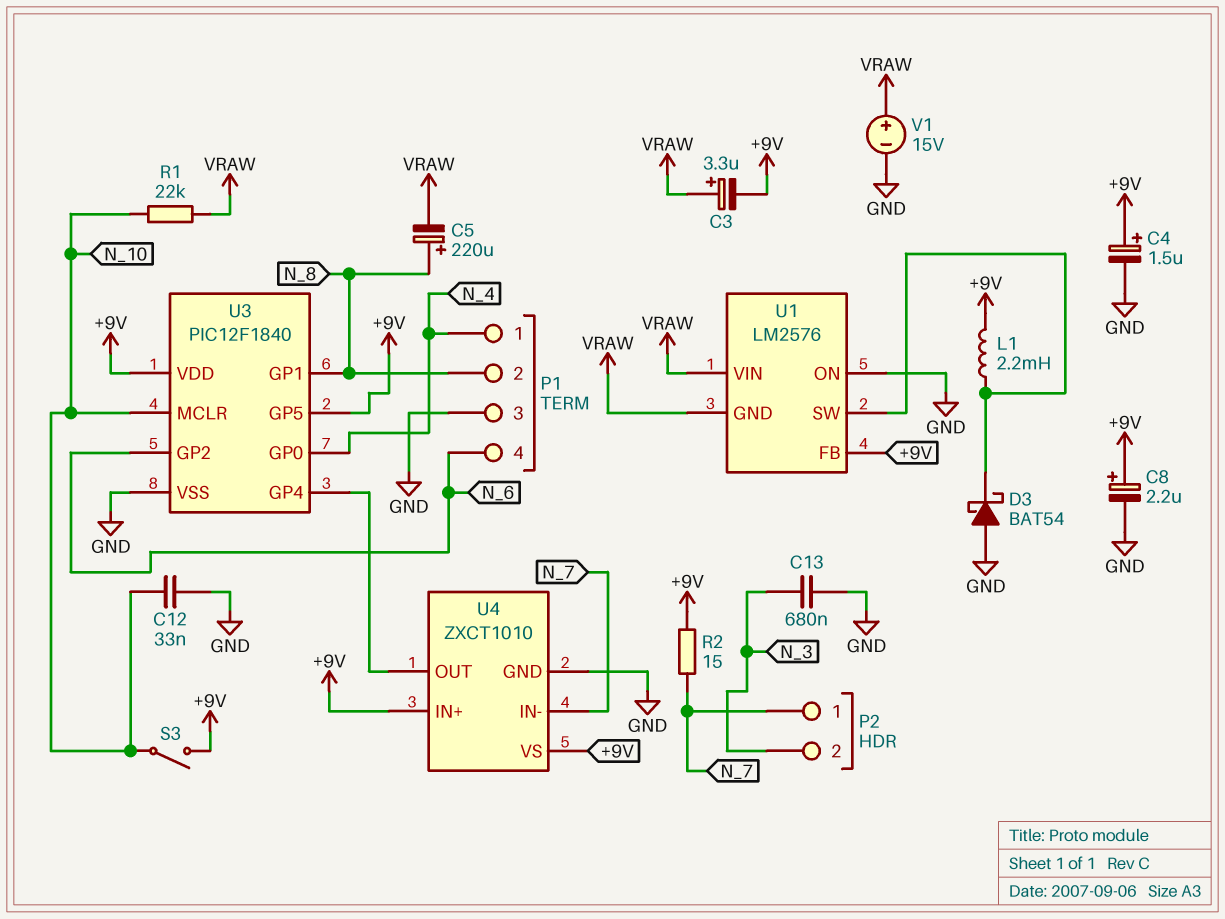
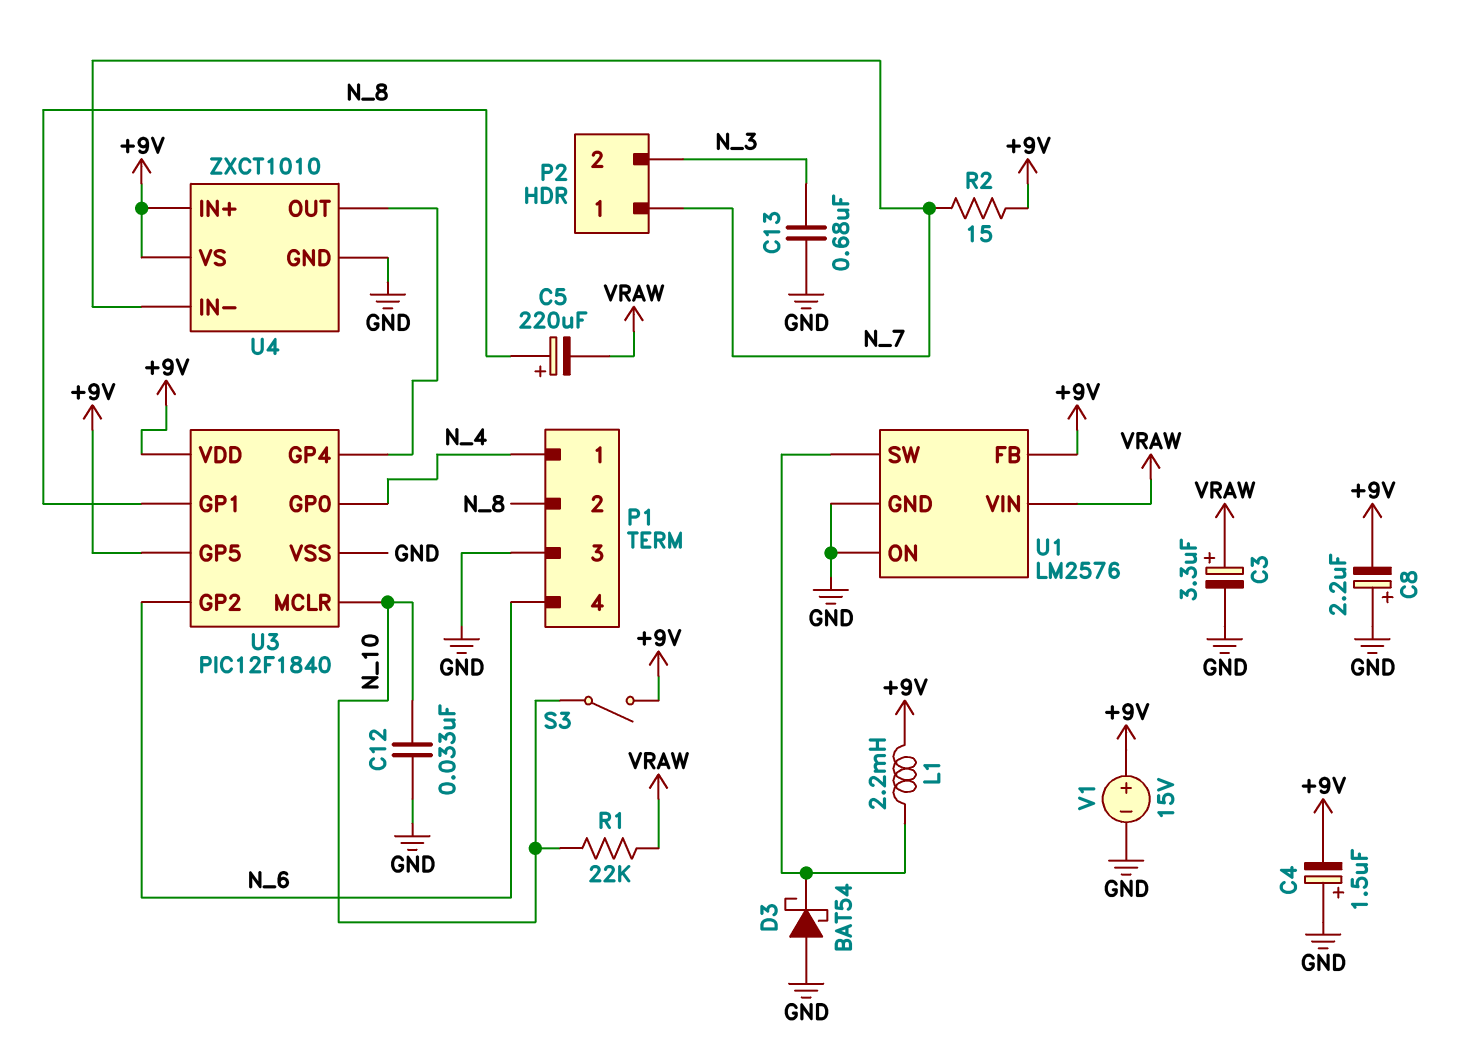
C3: 3.3uF (plus VRAW, minus +9V) -> 3.3uF (plus VRAW, minus GND)
C4: 1.5uF (plus +9V, minus GND) -> 1.5uF (plus GND, minus +9V)
C8: 2.2uF (plus +9V, minus GND) -> 2.2uF (plus GND, minus +9V)
U1 pin GND: VRAW -> GND
V1: 15V (plus VRAW, minus GND) -> 15V (plus +9V, minus GND)

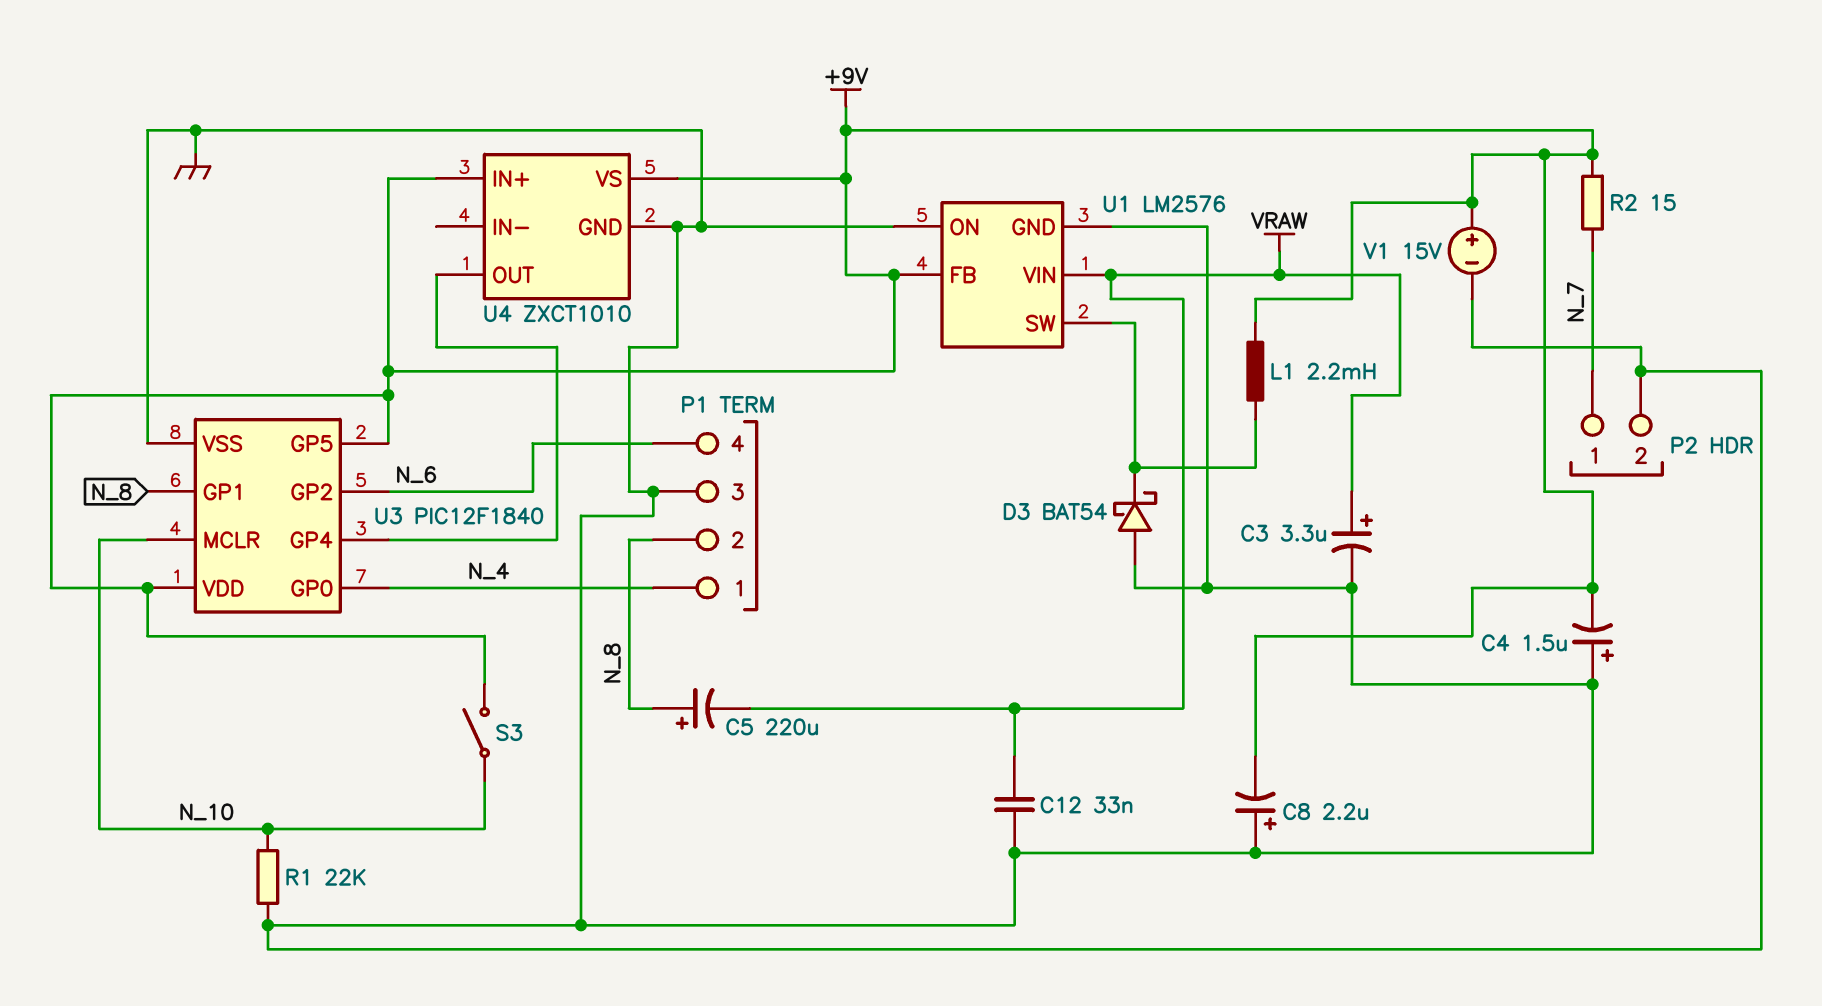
C12: 33nF (GND, N_10) -> 33nF (GND, VRAW)
C13: 680nF (GND, N_3) -> none
P2 pin 2: N_3 -> GND
R1: 22k (N_10, VRAW) -> 22k (GND, N_10)
U4 pin IN-: N_7 -> none

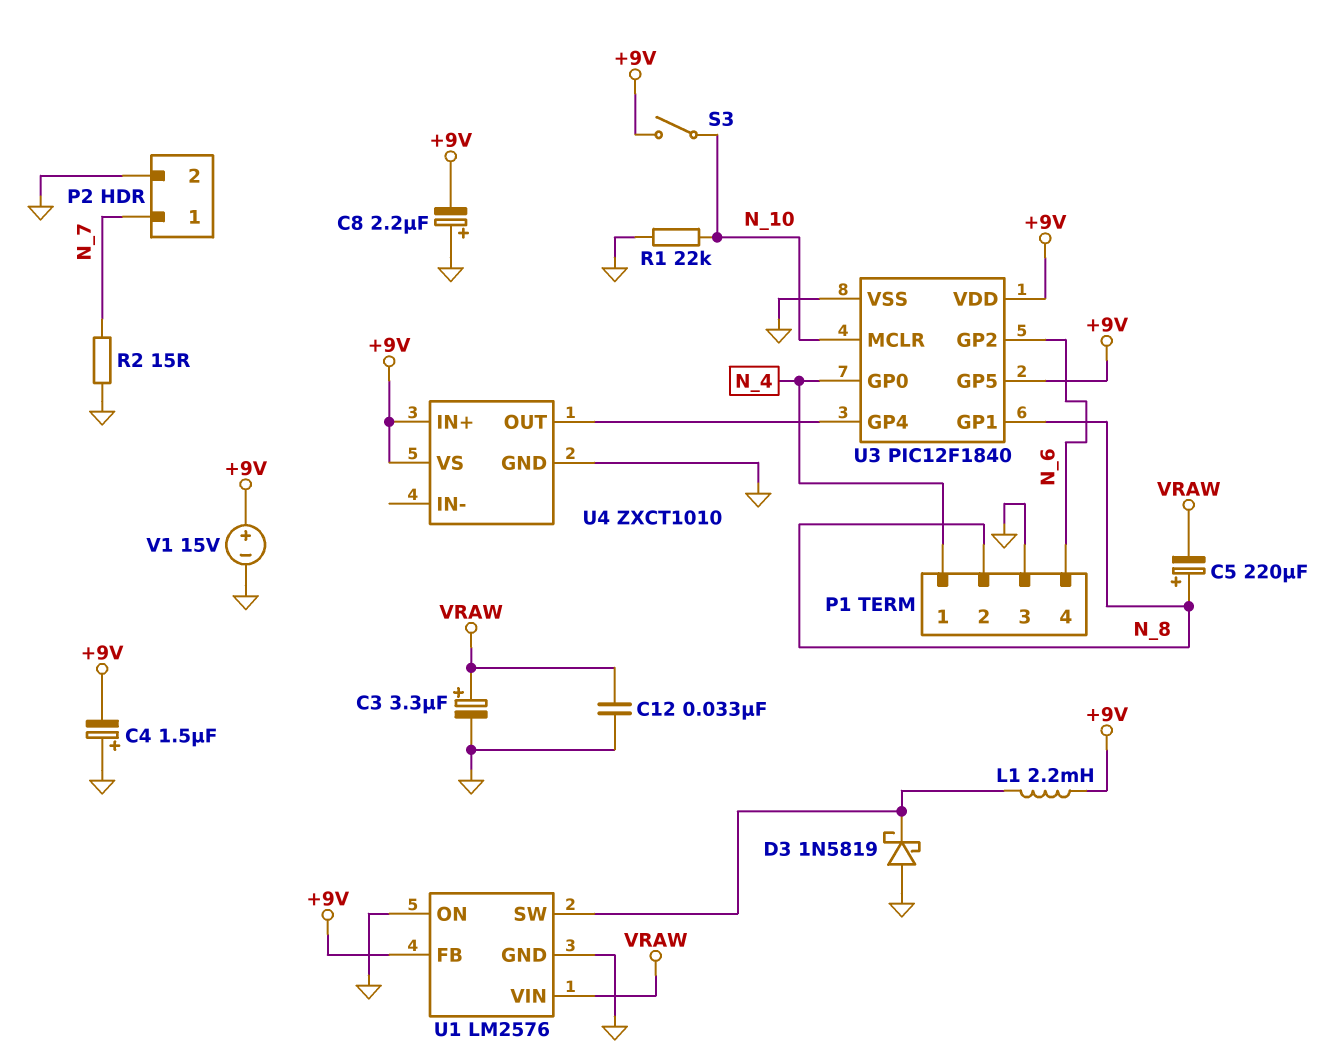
D3: schottky BAT54 (A GND, K U1/SW) -> schottky 1N5819 (A GND, K U1/SW)
R2: 15 (+9V, N_7) -> 15 (GND, N_7)

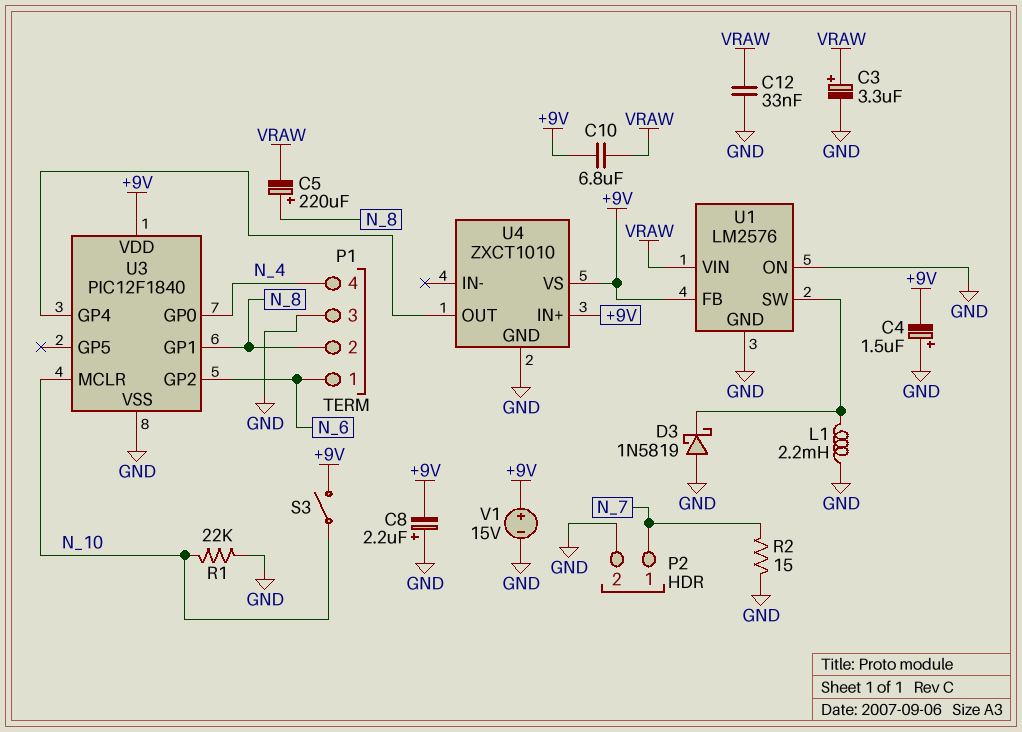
C10: none -> 6.8uF (+9V, VRAW)
L1: 2.2mH (+9V, U1/SW) -> 2.2mH (GND, U1/SW)
P1 pin 1: N_4 -> N_6
P1 pin 4: N_6 -> N_4
U3 pin GP5: +9V -> none

